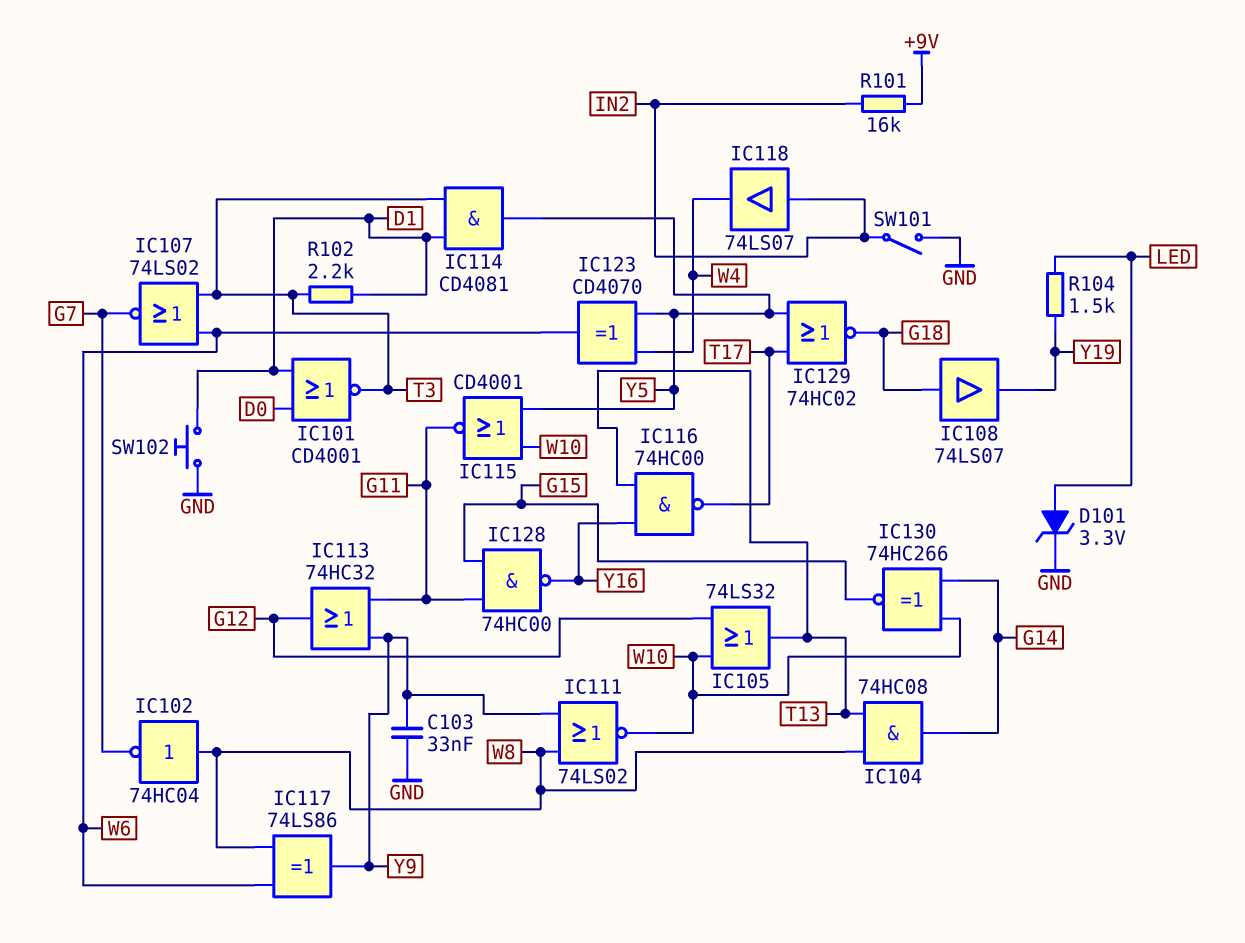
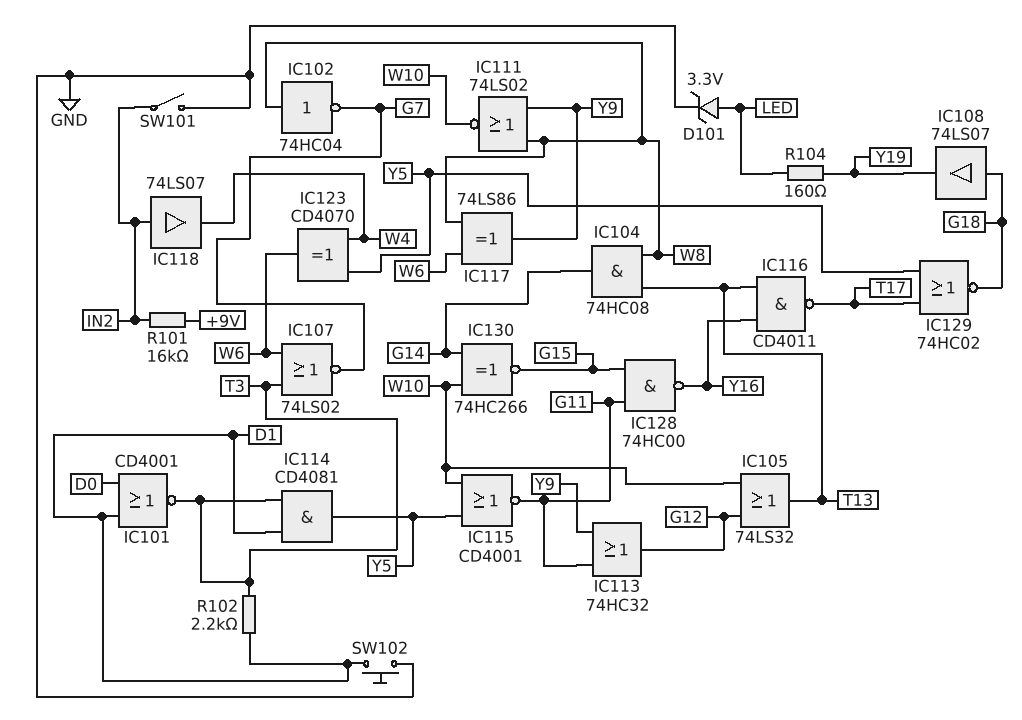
C103: 33nF (GND, Y9) -> none
IC116: NAND 74HC00 (in T13, in Y16, out T17) -> NAND CD4011 (in T13, in Y16, out T17)
R104: 1.5k (LED, Y19) -> 160 (LED, Y19)

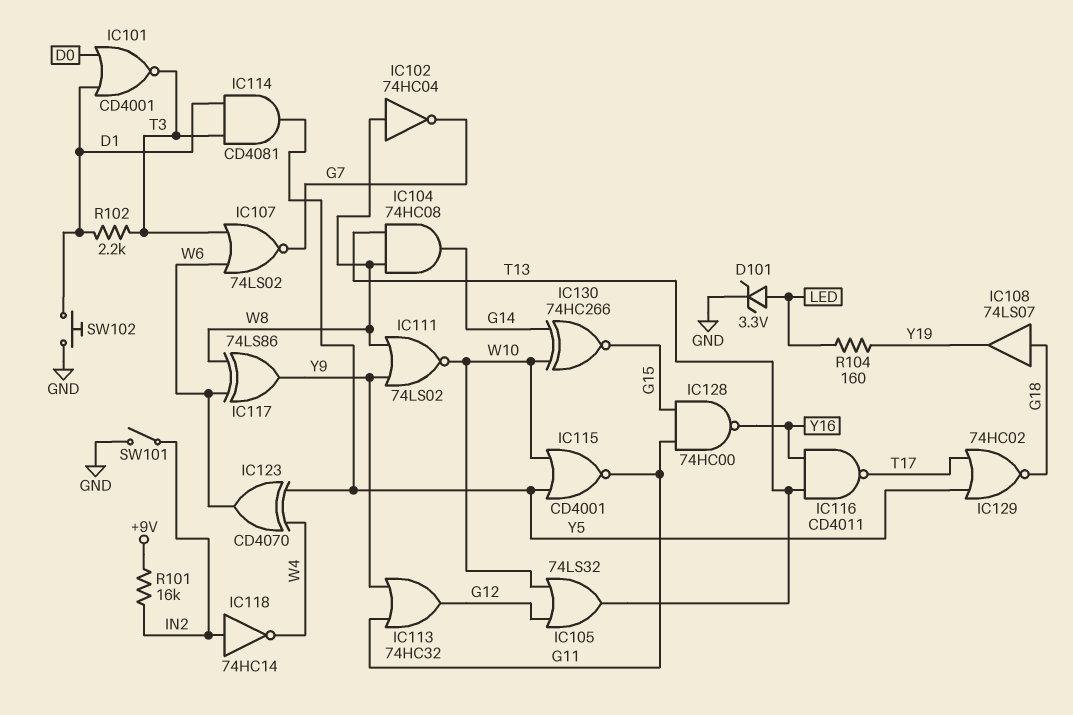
IC118: buffer 74LS07 (in IN2, out W4) -> NOT 74HC14 (in IN2, out W4)

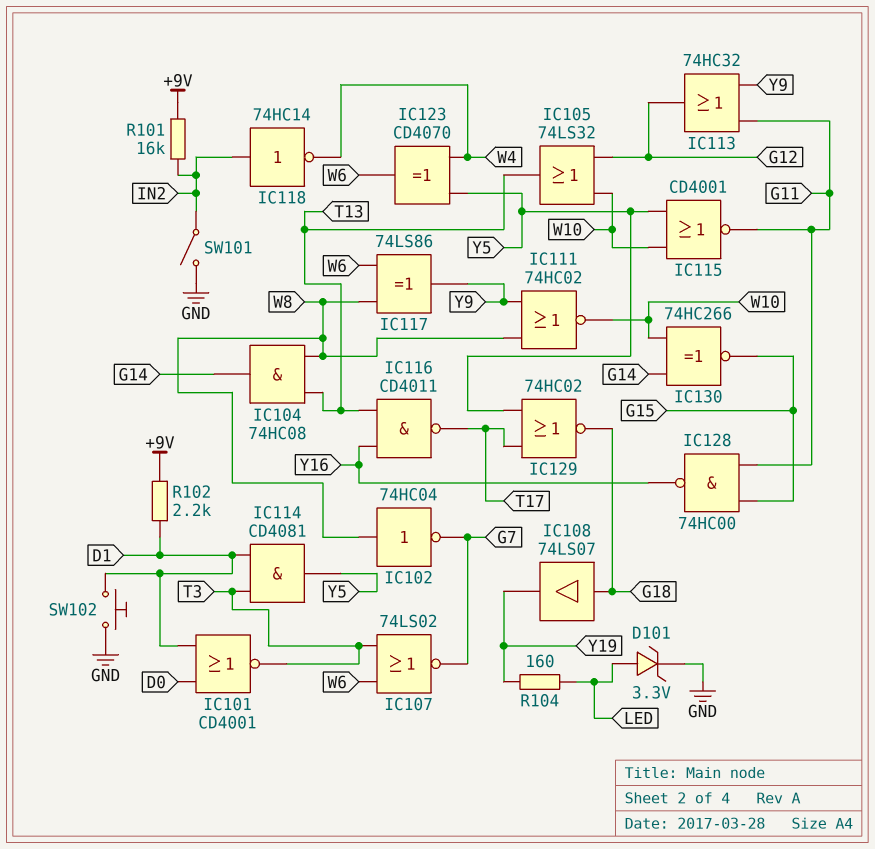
IC111: NOR 74LS02 (in W8, in Y9, out W10) -> NOR 74HC02 (in W8, in Y9, out W10)
R102: 2.2k (D1, T3) -> 2.2k (+9V, D1)

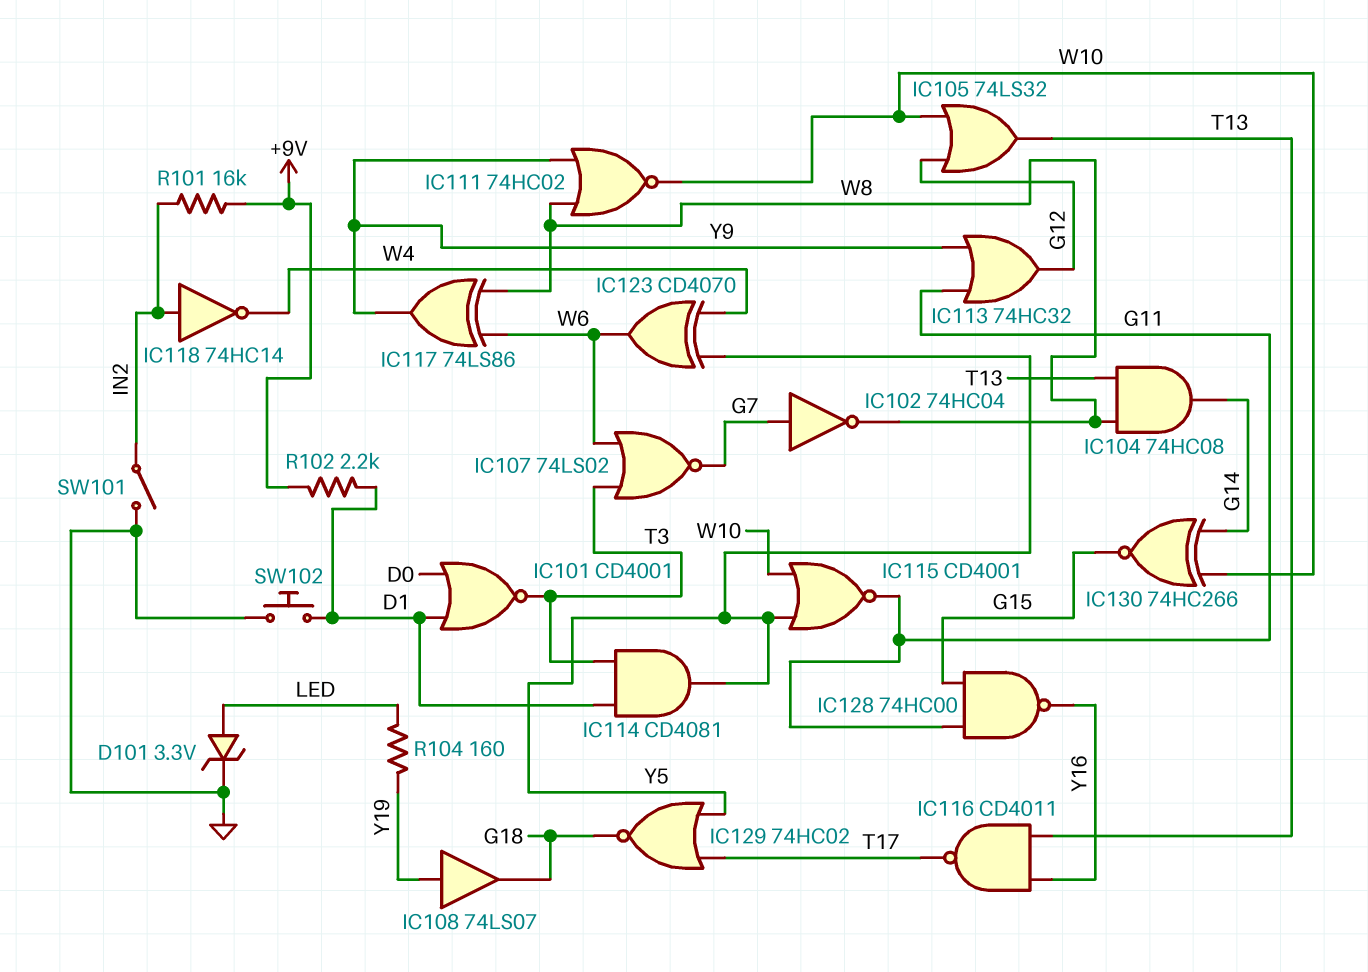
IC102: NOT 74HC04 (in W8, out G7) -> NOT 74HC04 (in G7, out W8)
IC108: buffer 74LS07 (in G18, out Y19) -> buffer 74LS07 (in Y19, out G18)

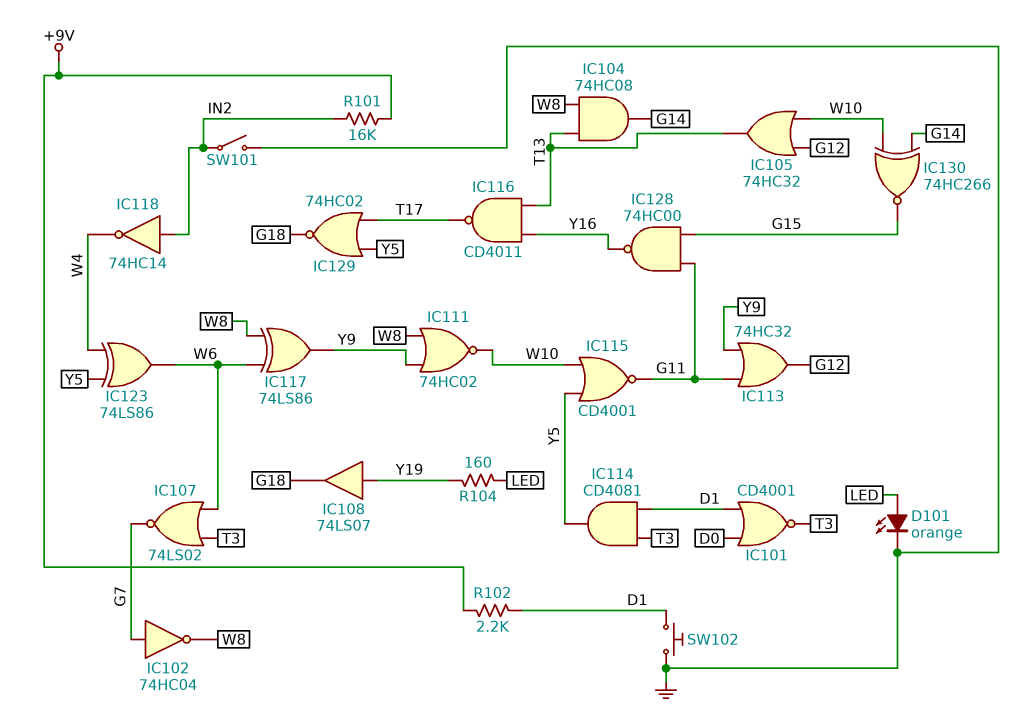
D101: zener 3.3V (A LED, K GND) -> LED orange (A LED, K GND)
IC105: OR 74LS32 (in G12, in W10, out T13) -> OR 74HC32 (in G12, in W10, out T13)
IC123: XOR CD4070 (in W4, in Y5, out W6) -> XOR 74LS86 (in W4, in Y5, out W6)

